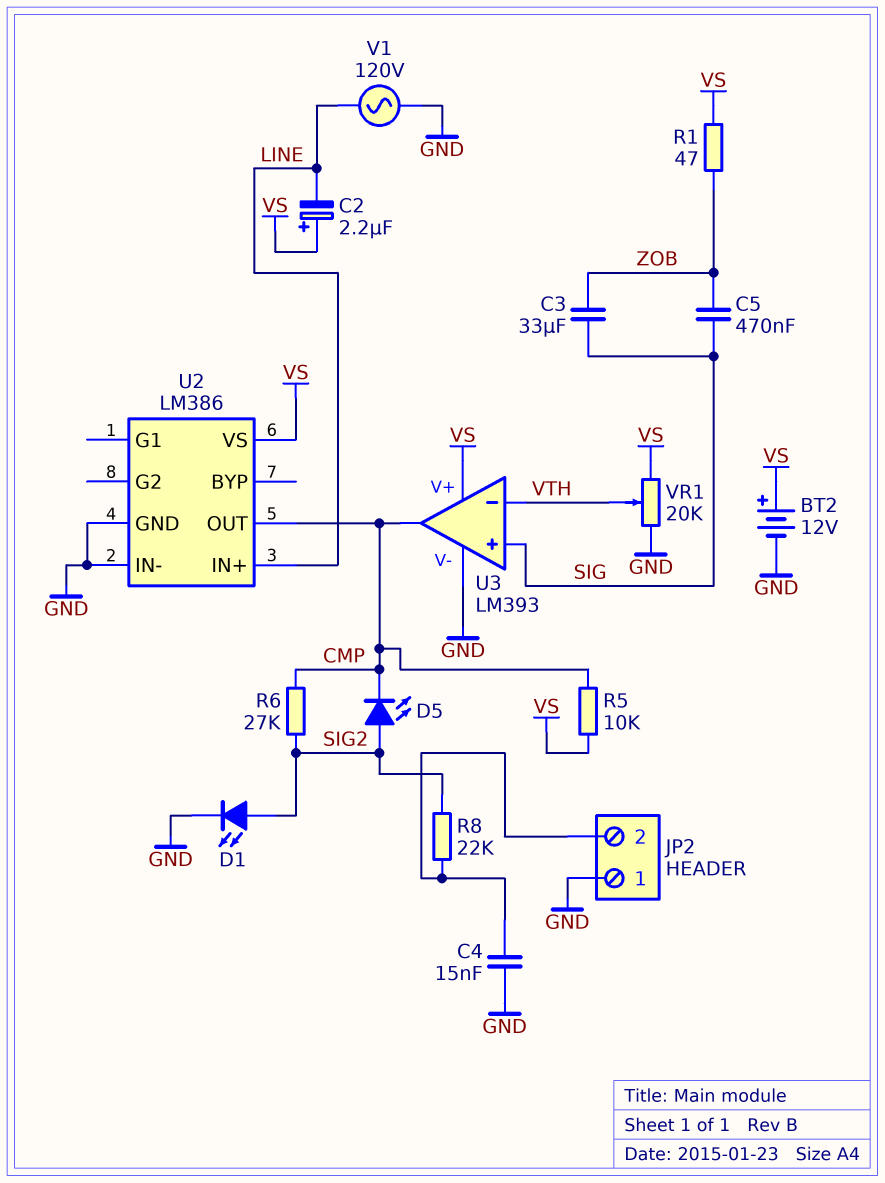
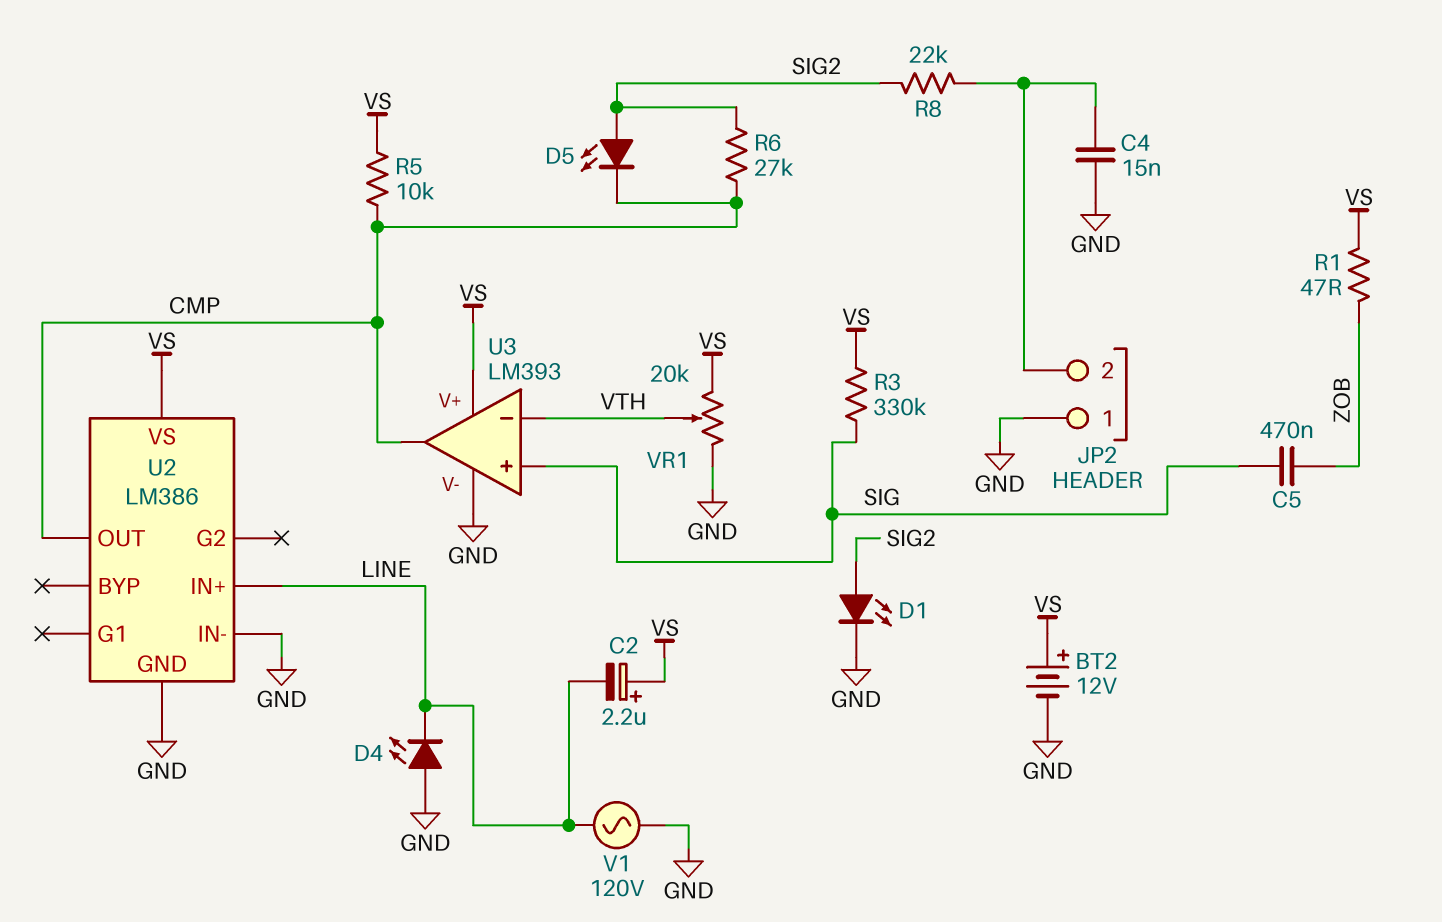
C3: 33uF (SIG, ZOB) -> none
D4: none -> LED (A GND, K LINE)
R3: none -> 330k (SIG, VS)

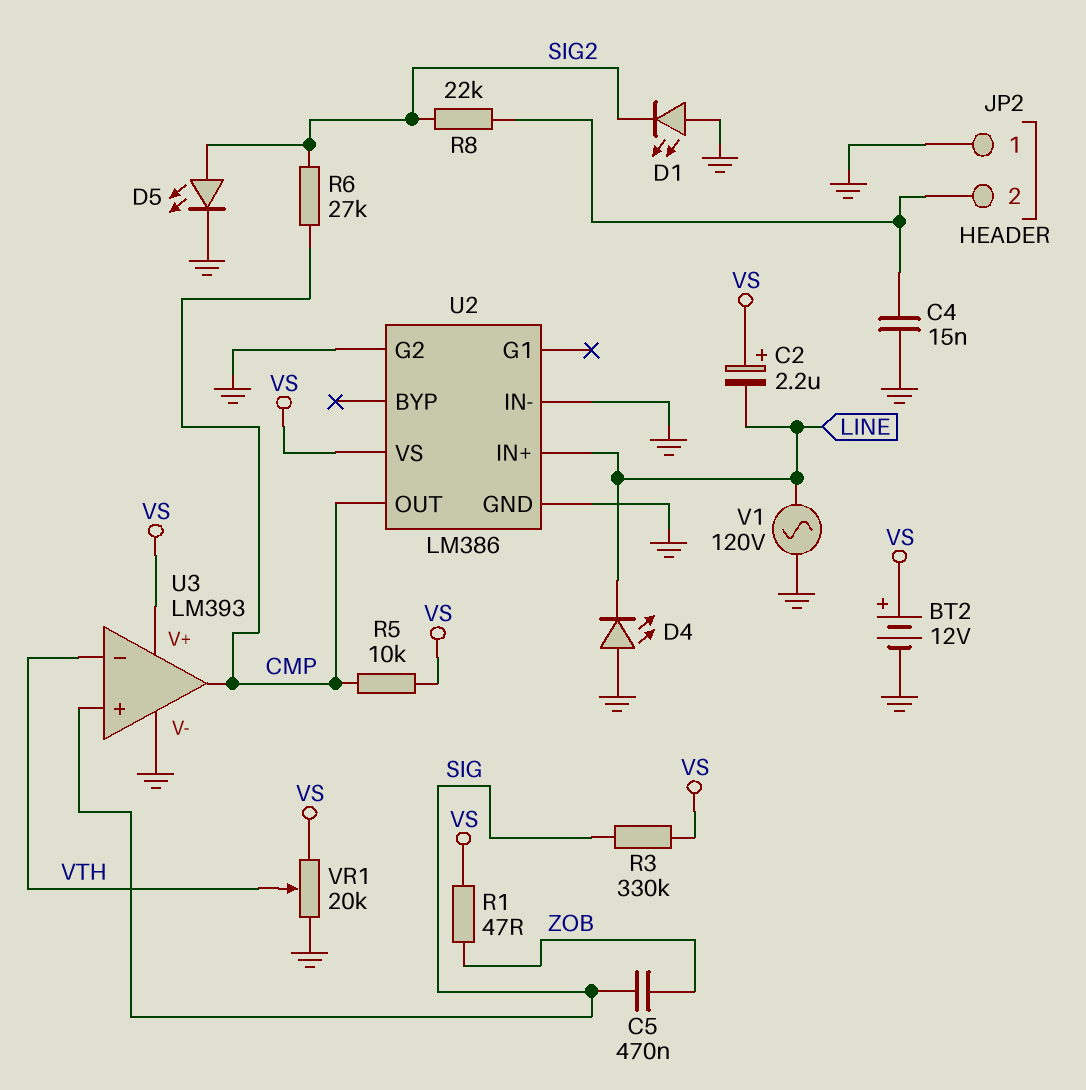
D1: LED (A SIG2, K GND) -> LED (A GND, K SIG2)
D5: LED (A SIG2, K CMP) -> LED (A SIG2, K GND)
U2 pin G2: none -> GND

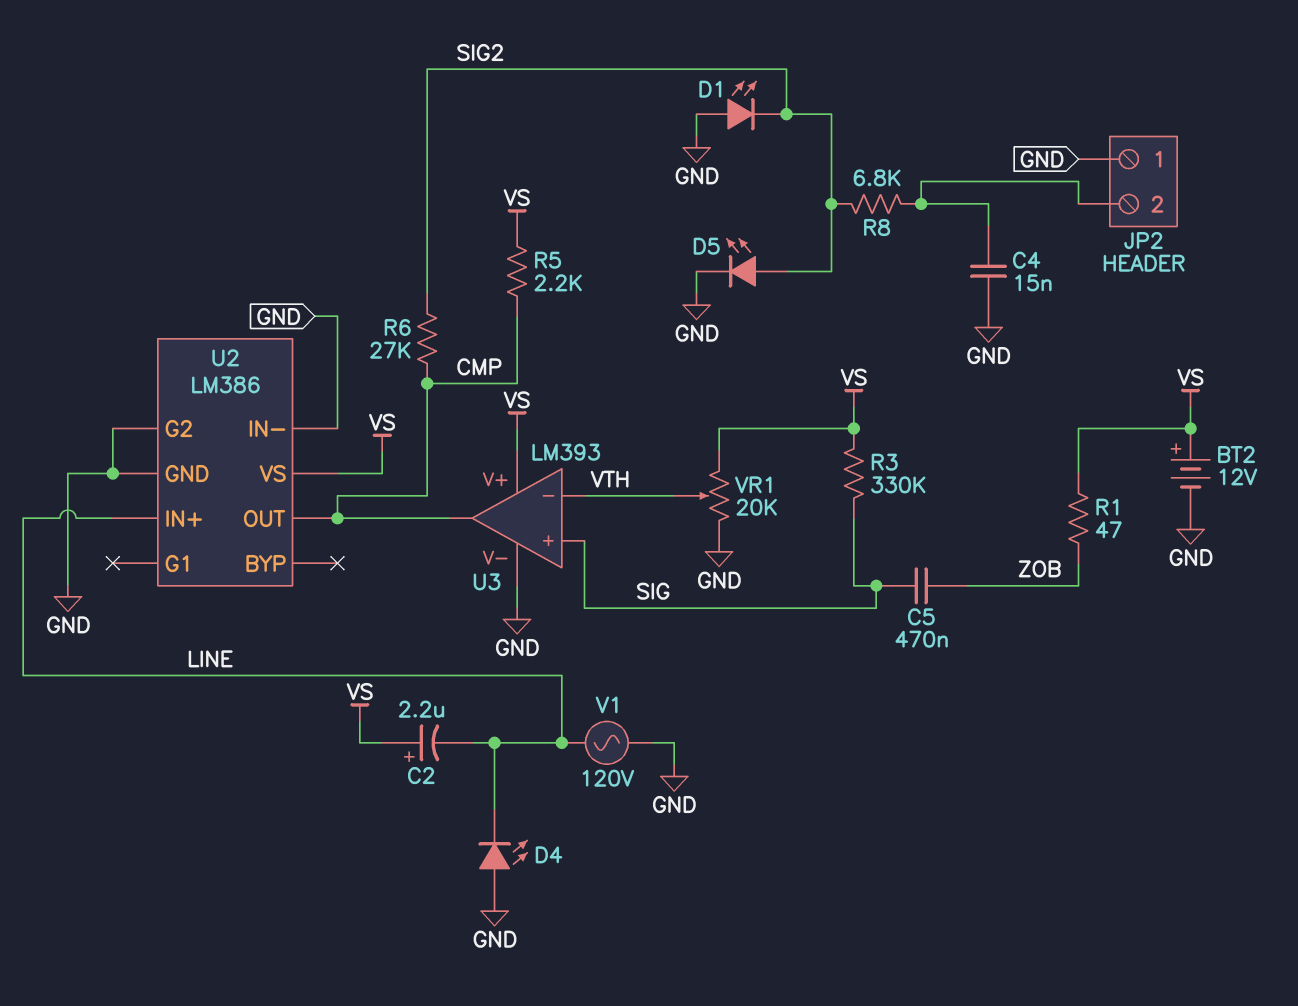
R5: 10k (CMP, VS) -> 2.2k (CMP, VS)
R8: 22k (JP2/2, SIG2) -> 6.8k (JP2/2, SIG2)

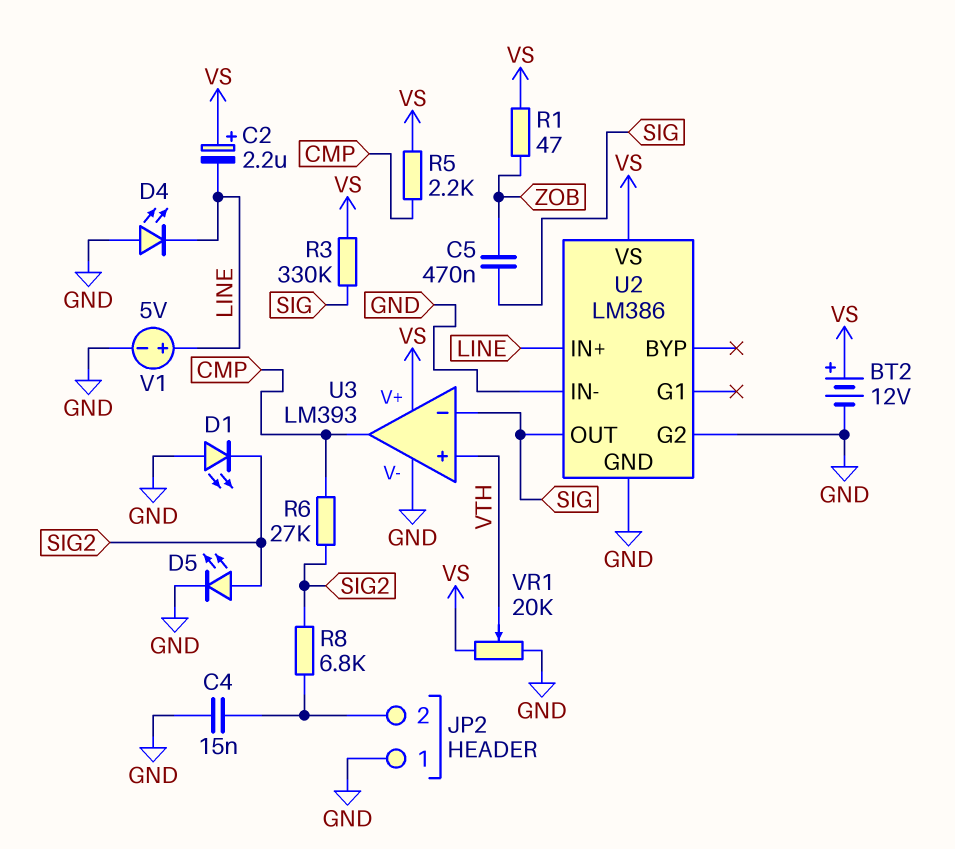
U2 pin OUT: CMP -> SIG
U3 pin in+: SIG -> VTH
U3 pin in-: VTH -> SIG
V1: AC 120V (GND, LINE) -> 5V (plus LINE, minus GND)

